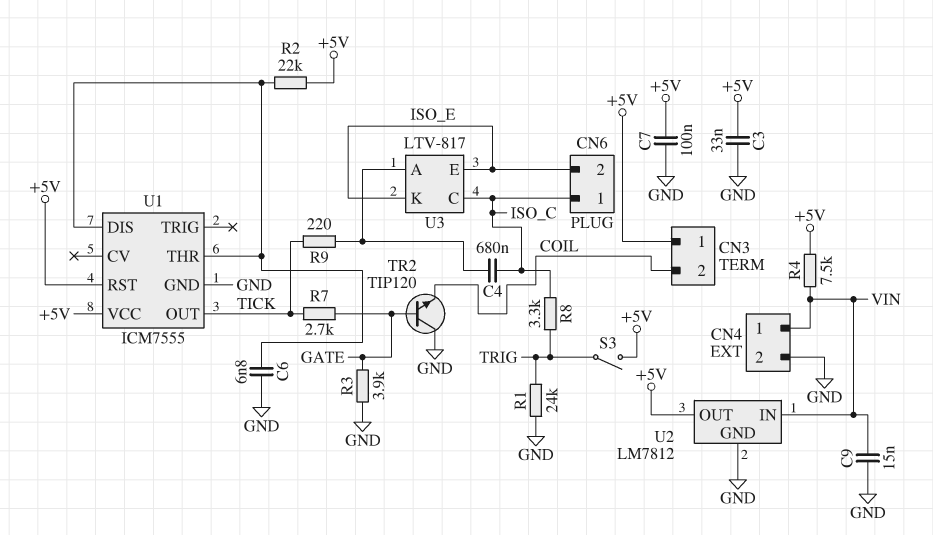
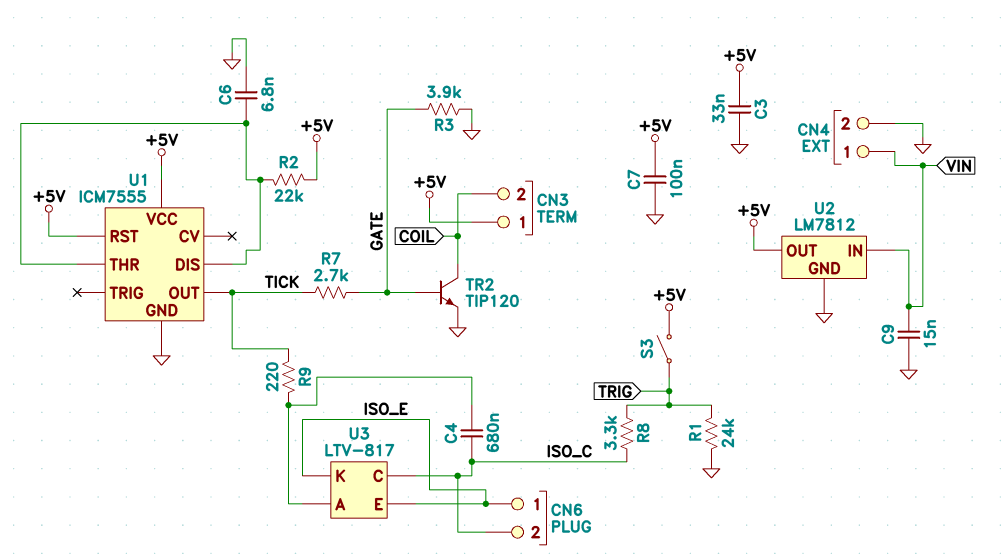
CN6 pin 1: ISO_C -> ISO_E
CN6 pin 2: ISO_E -> ISO_C
R4: 7.5k (+5V, VIN) -> none
TR2: NPN TIP120 (B GATE, C GND, E COIL) -> NPN TIP120 (B GATE, C COIL, E GND)

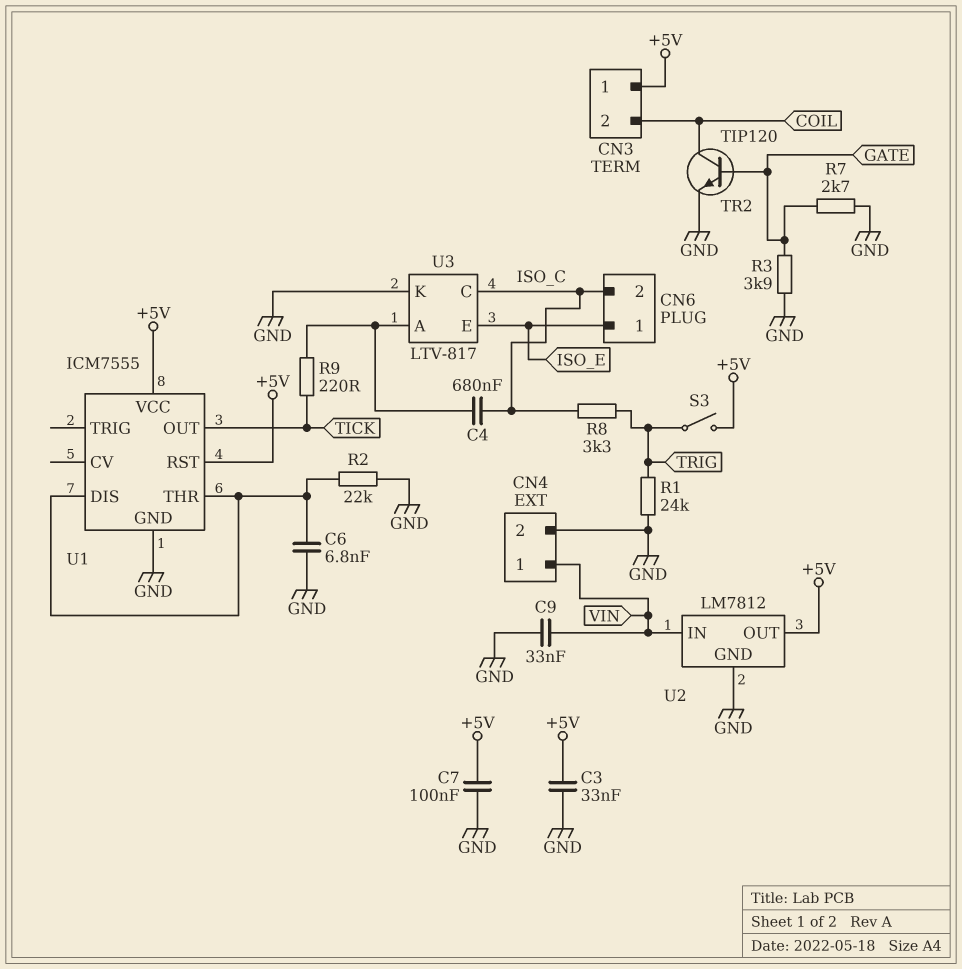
C9: 15nF (GND, VIN) -> 33nF (GND, VIN)
R2: 22k (+5V, U1/DIS) -> 22k (GND, U1/DIS)
R7: 2.7k (GATE, TICK) -> 2.7k (GATE, GND)
U3 pin K: ISO_E -> GND

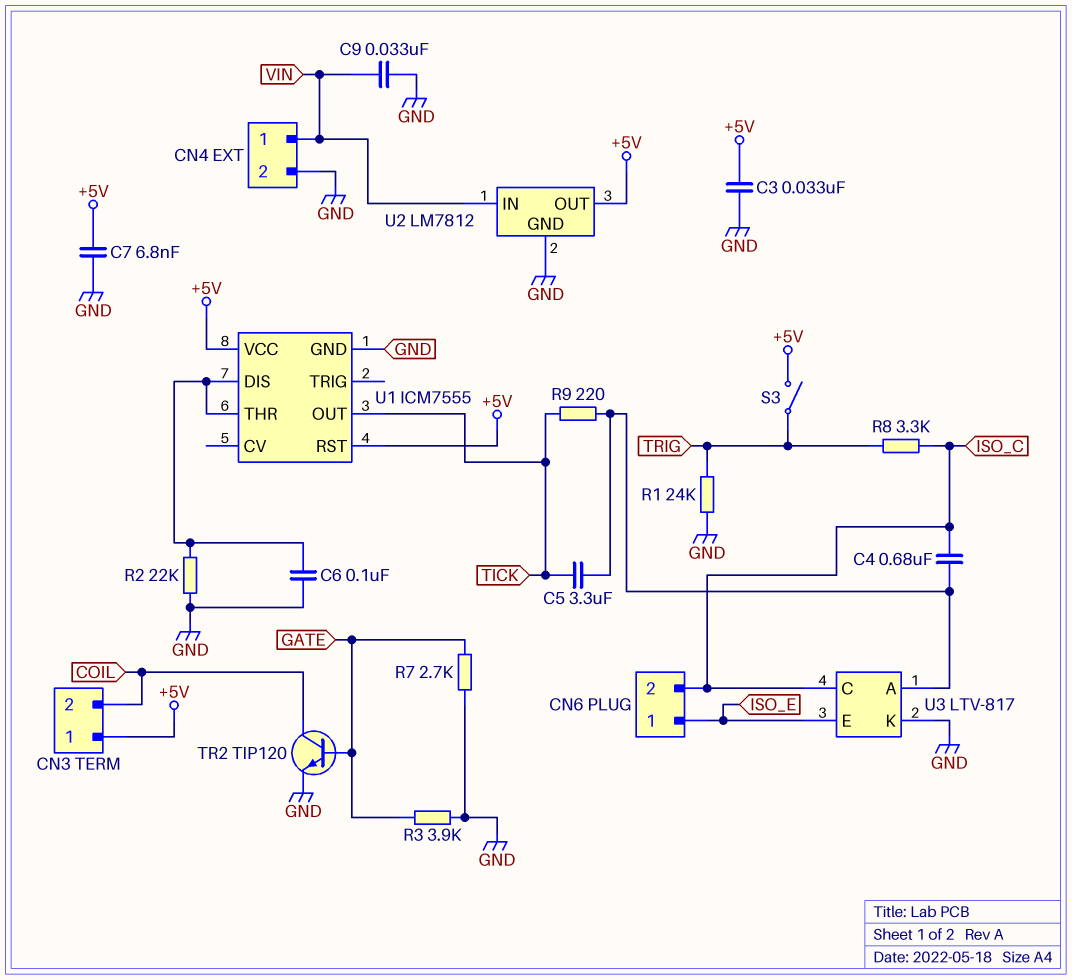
C5: none -> 3.3uF (TICK, U3/A)
C6: 6.8nF (GND, U1/DIS) -> 100nF (GND, U1/DIS)
C7: 100nF (+5V, GND) -> 6.8nF (+5V, GND)

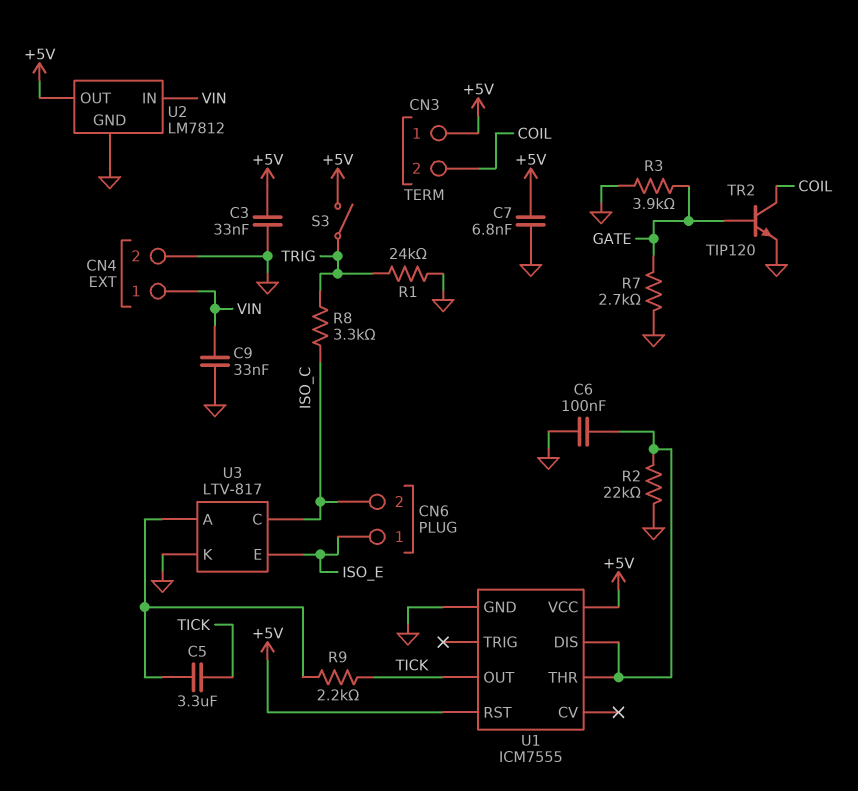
C4: 680nF (ISO_C, U3/A) -> none
R9: 220 (TICK, U3/A) -> 2.2k (TICK, U3/A)

